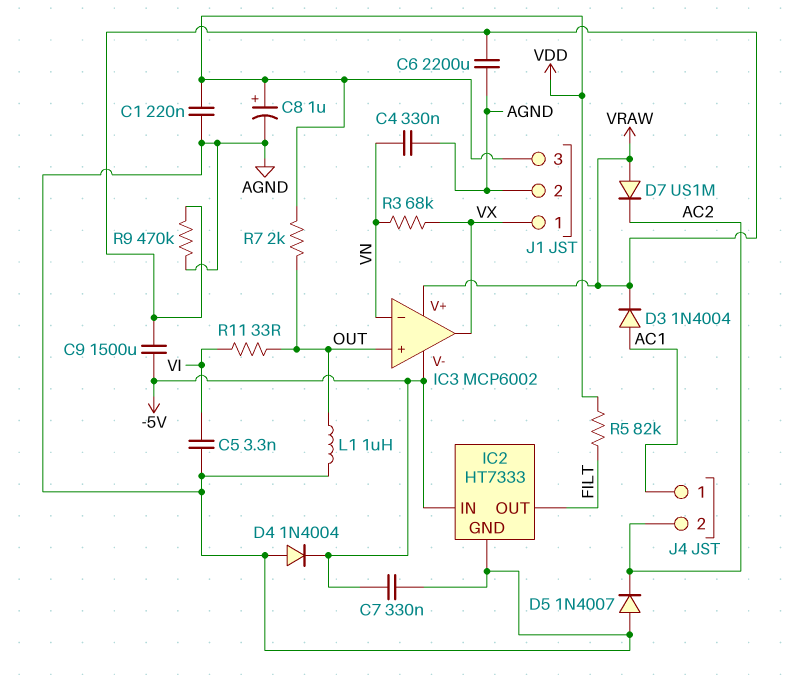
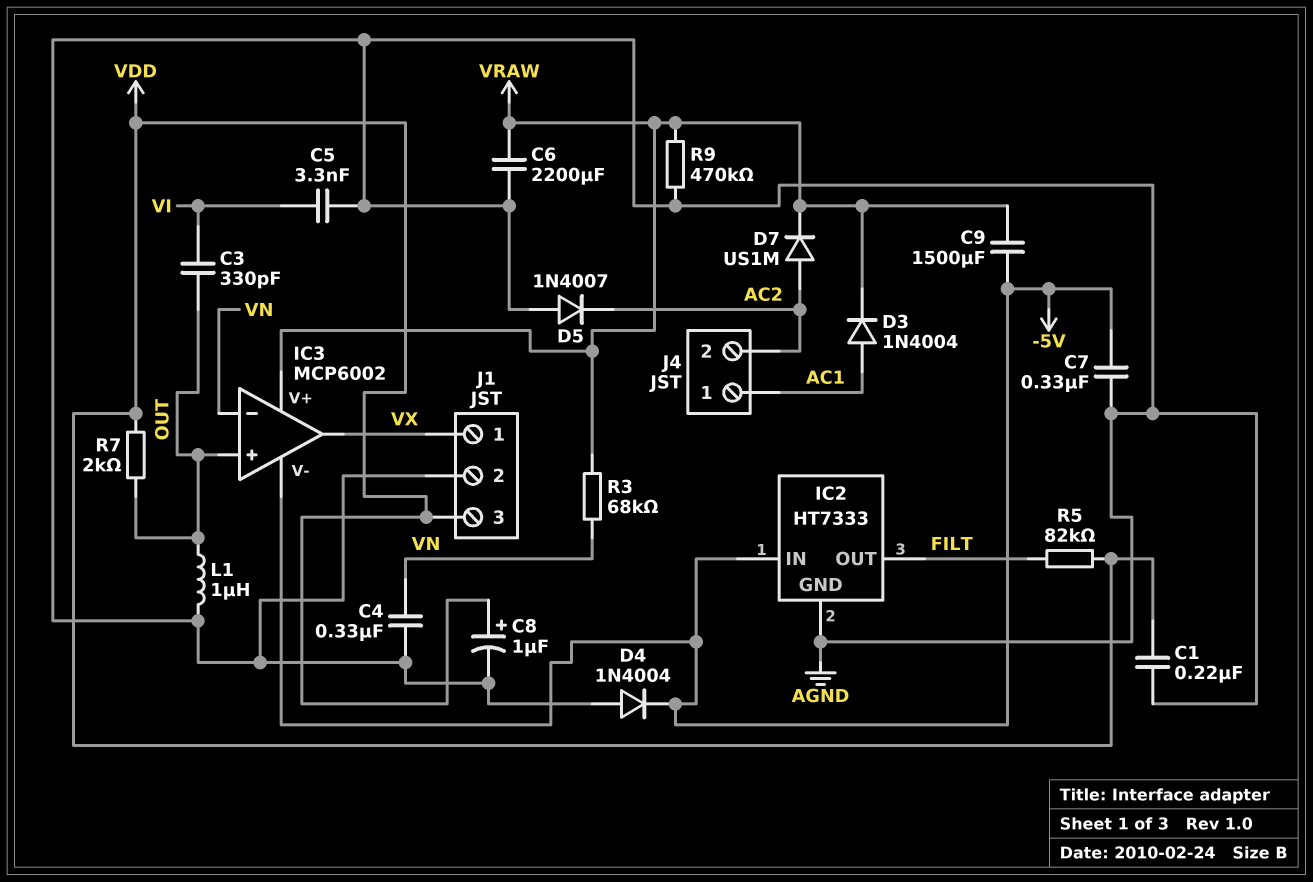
C3: none -> 330pF (OUT, VI)
D7: diode US1M (A VRAW, K AC2) -> diode US1M (A AC2, K VRAW)
R3: 68k (VN, VX) -> 68k (VN, VRAW)
R11: 33 (OUT, VI) -> none

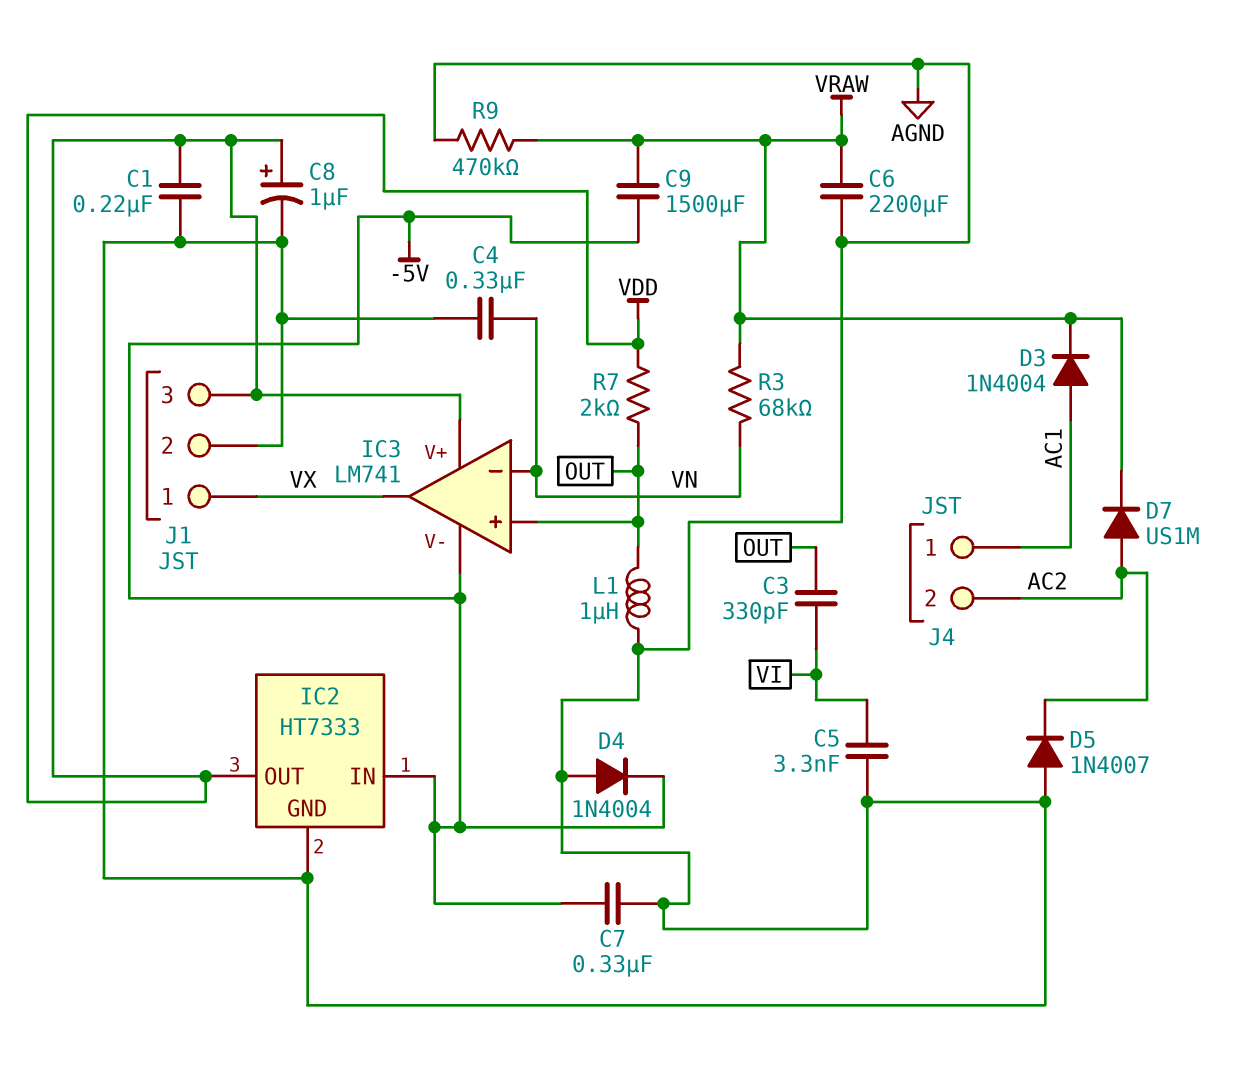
IC2 pin OUT: FILT -> VDD
IC3: MCP6002 -> LM741
IC3 pin V+: VRAW -> VDD
R5: 82k (FILT, VDD) -> none

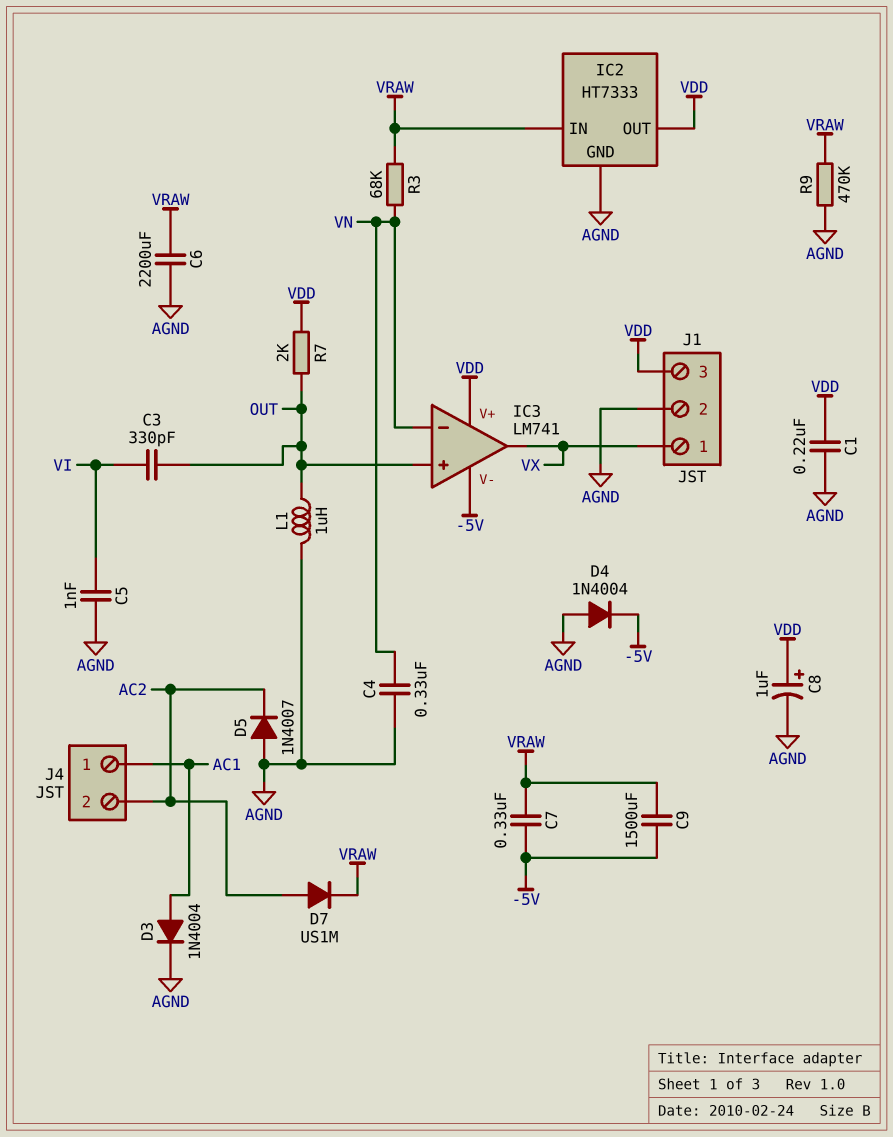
C5: 3.3nF (AGND, VI) -> 1nF (AGND, VI)
C7: 330nF (-5V, AGND) -> 330nF (-5V, VRAW)
D3: diode 1N4004 (A AC1, K VRAW) -> diode 1N4004 (A AC1, K AGND)
IC2 pin IN: -5V -> VRAW

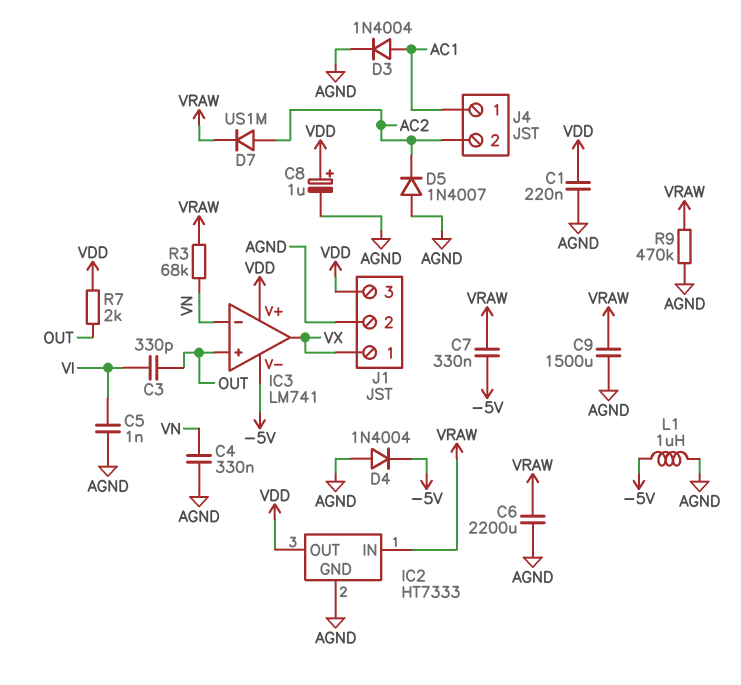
C9: 1500uF (-5V, VRAW) -> 1500uF (AGND, VRAW)
L1: 1uH (AGND, OUT) -> 1uH (-5V, AGND)

